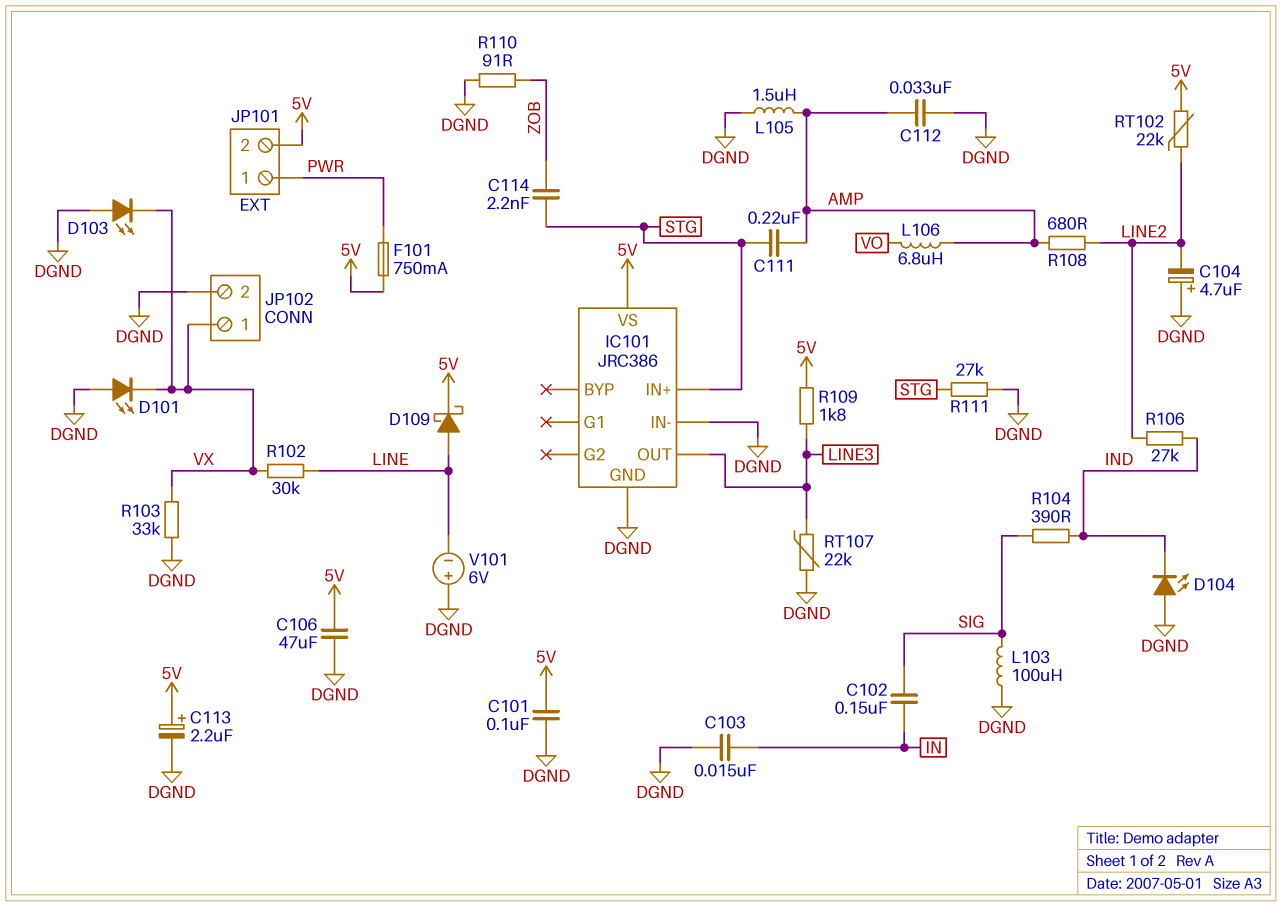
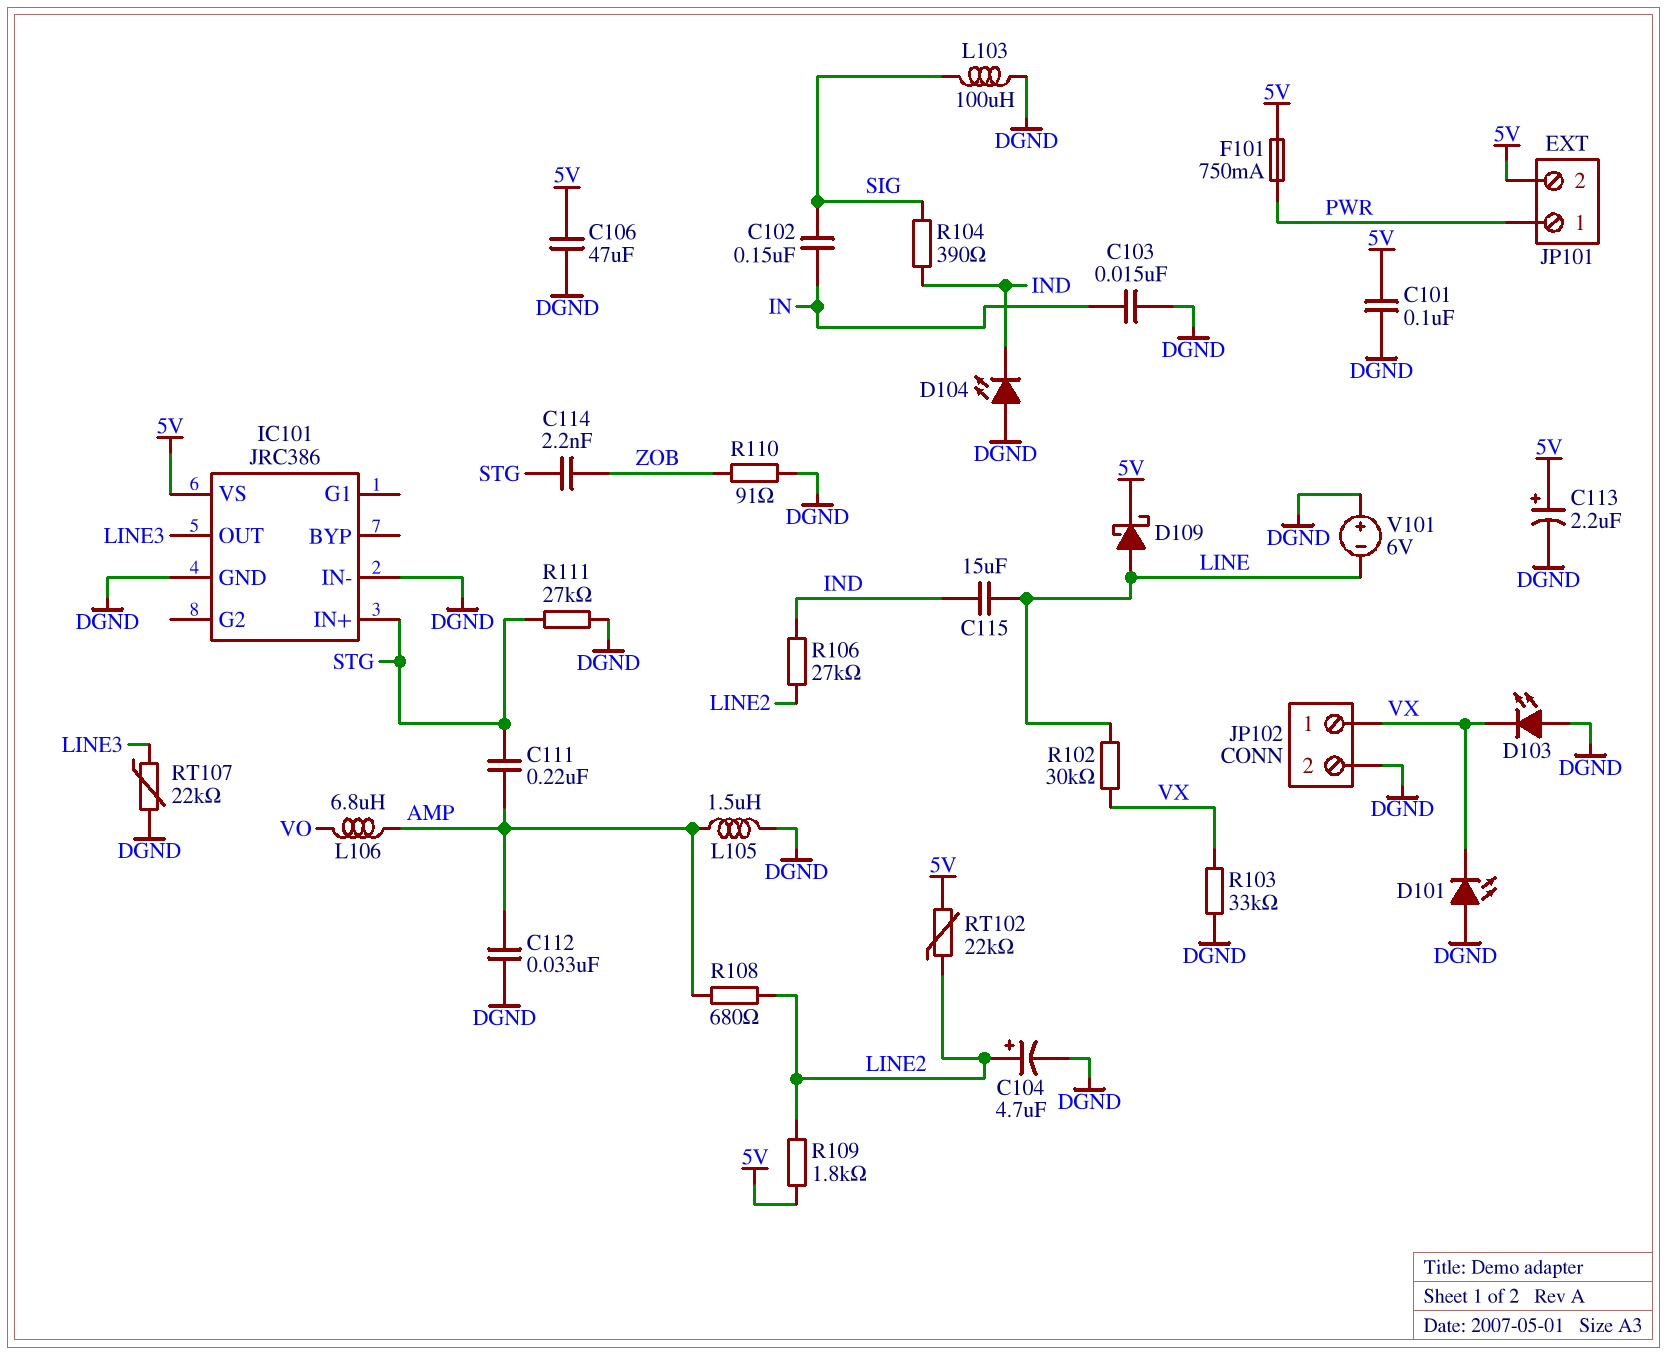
C104: 4.7uF (plus DGND, minus LINE2) -> 4.7uF (plus LINE2, minus DGND)
C115: none -> 15uF (IND, LINE)
R109: 1.8k (5V, LINE3) -> 1.8k (5V, LINE2)

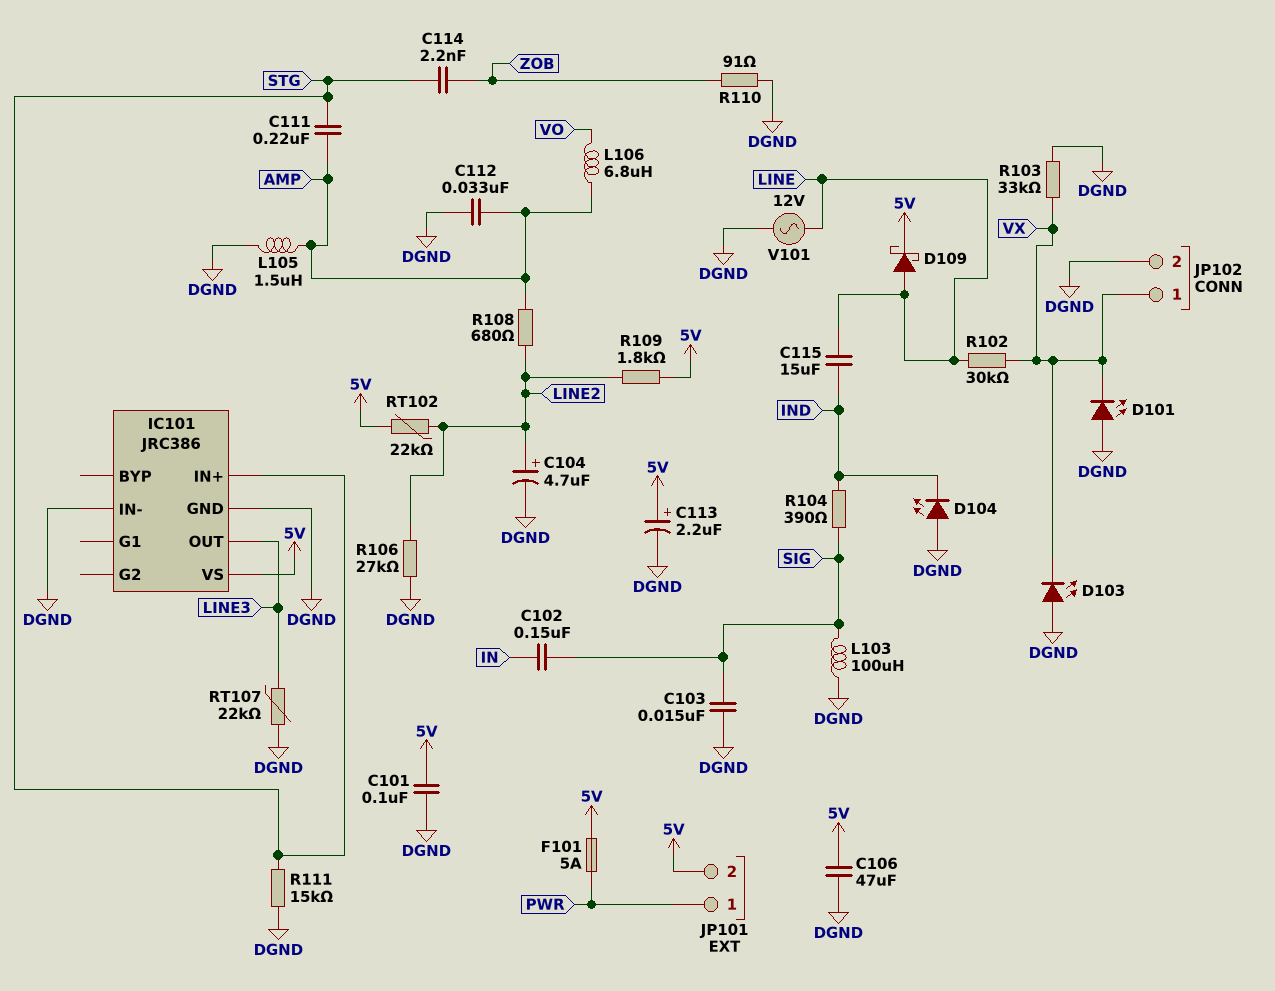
C103: 15nF (DGND, IN) -> 15nF (DGND, SIG)
F101: 750mA (5V, PWR) -> 5A (5V, PWR)
R106: 27k (IND, LINE2) -> 27k (DGND, LINE2)
R111: 27k (DGND, STG) -> 15k (DGND, STG)
V101: 6V (plus DGND, minus LINE) -> AC 12V (DGND, LINE)

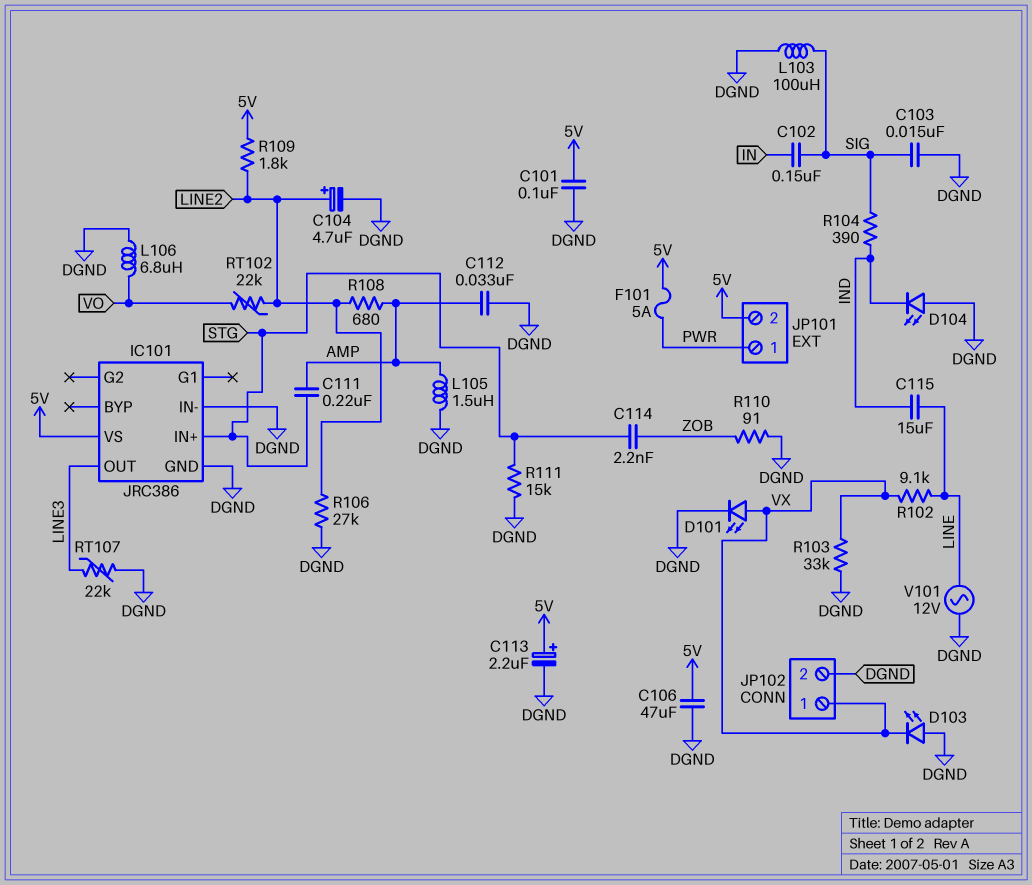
D101: LED (A DGND, K VX) -> LED (A VX, K DGND)
D109: schottky (A LINE, K 5V) -> none
L106: 6.8uH (AMP, VO) -> 6.8uH (DGND, VO)
R102: 30k (LINE, VX) -> 9.1k (LINE, VX)
RT102: 22k (5V, LINE2) -> 22k (LINE2, VO)

